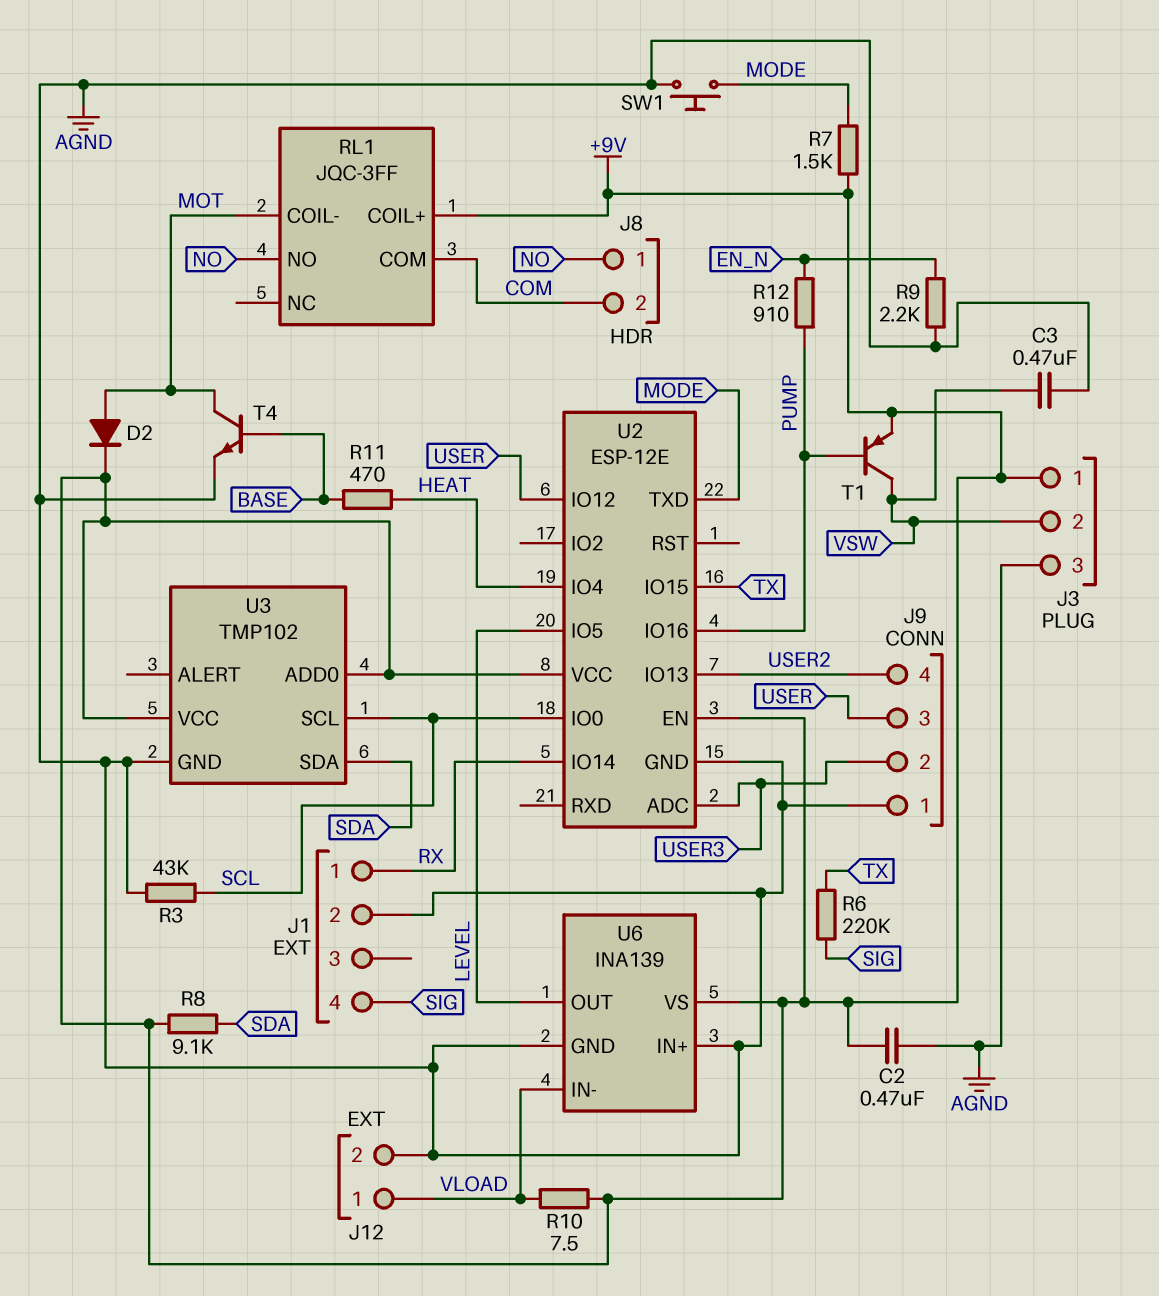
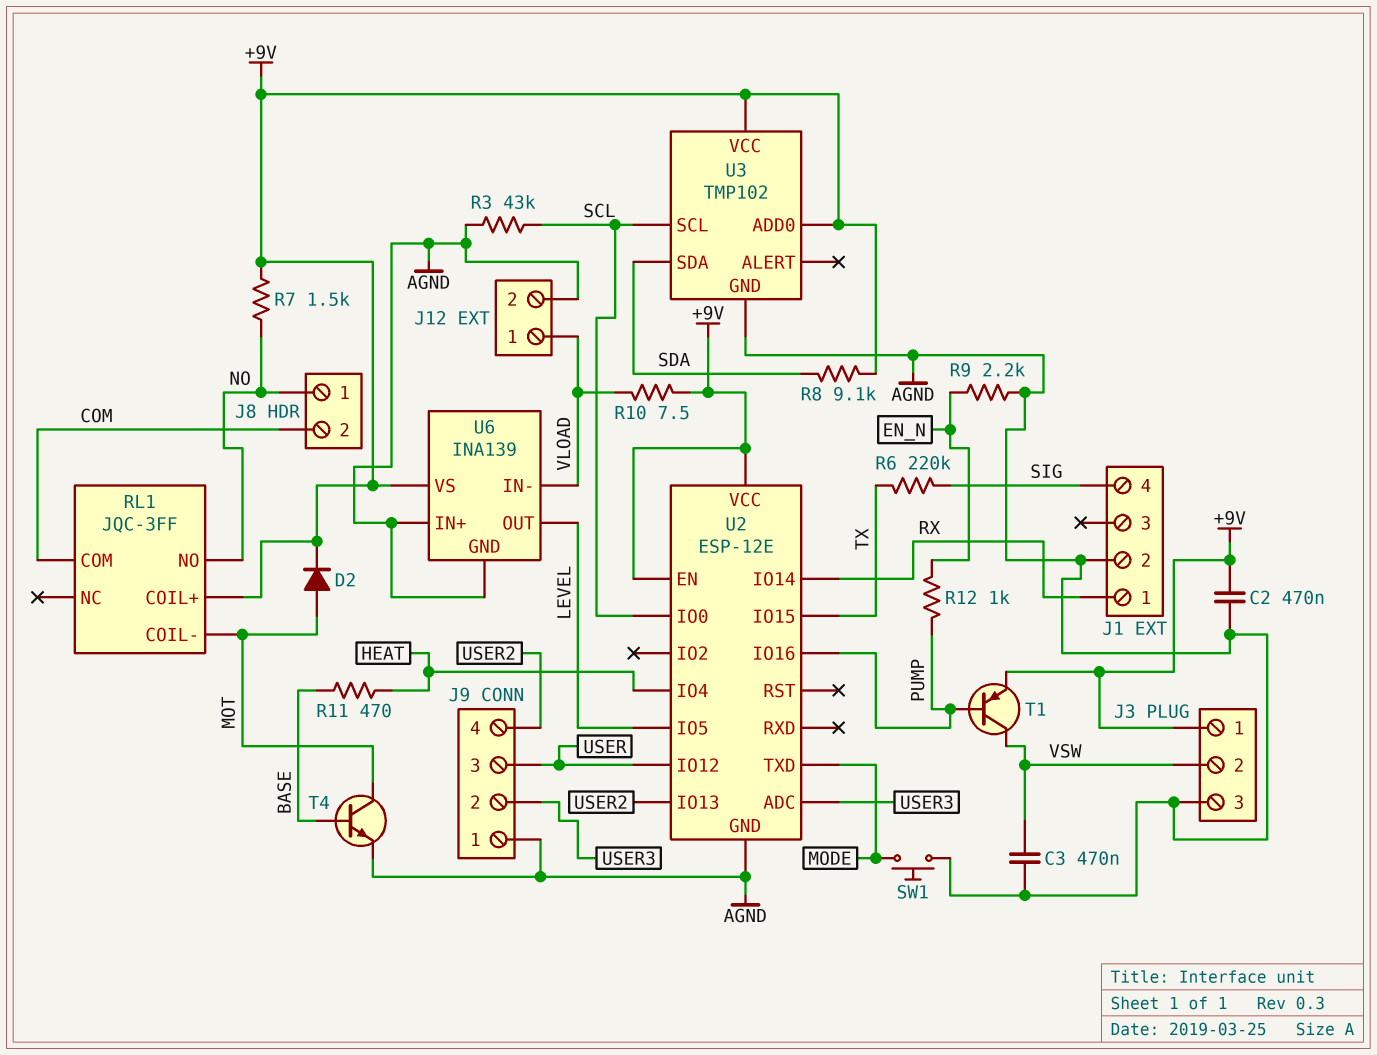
R7: 1.5k (+9V, MODE) -> 1.5k (+9V, NO)
R12: 910 (EN_N, PUMP) -> 1k (EN_N, PUMP)

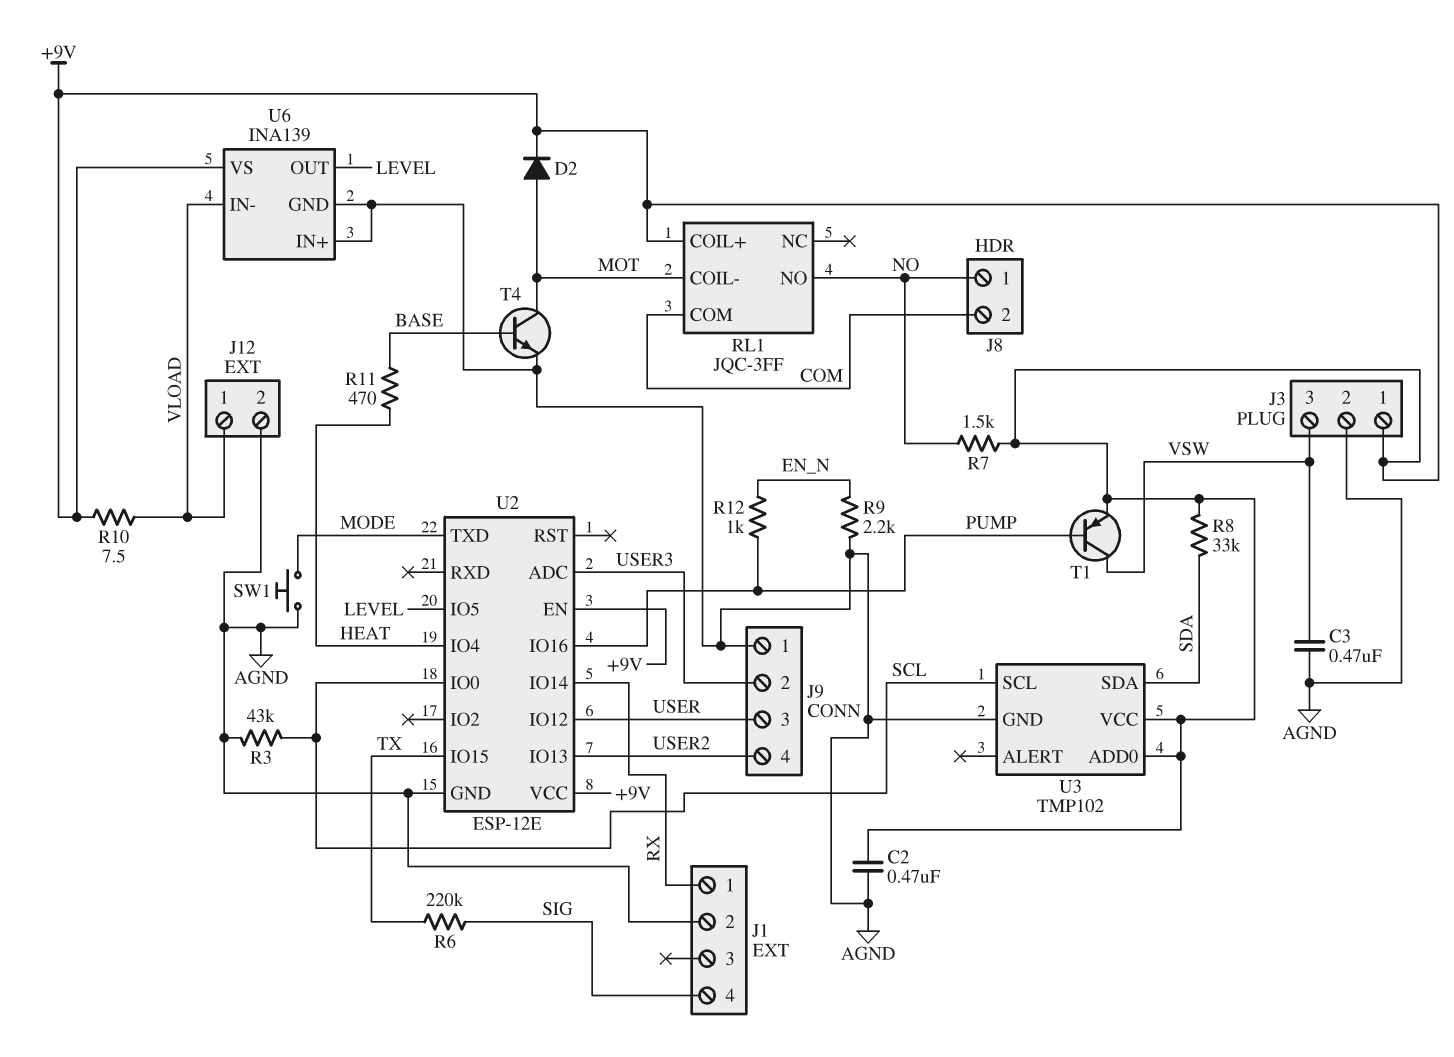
J3 pin 2: VSW -> AGND
J3 pin 3: AGND -> VSW
R8: 9.1k (+9V, SDA) -> 33k (+9V, SDA)

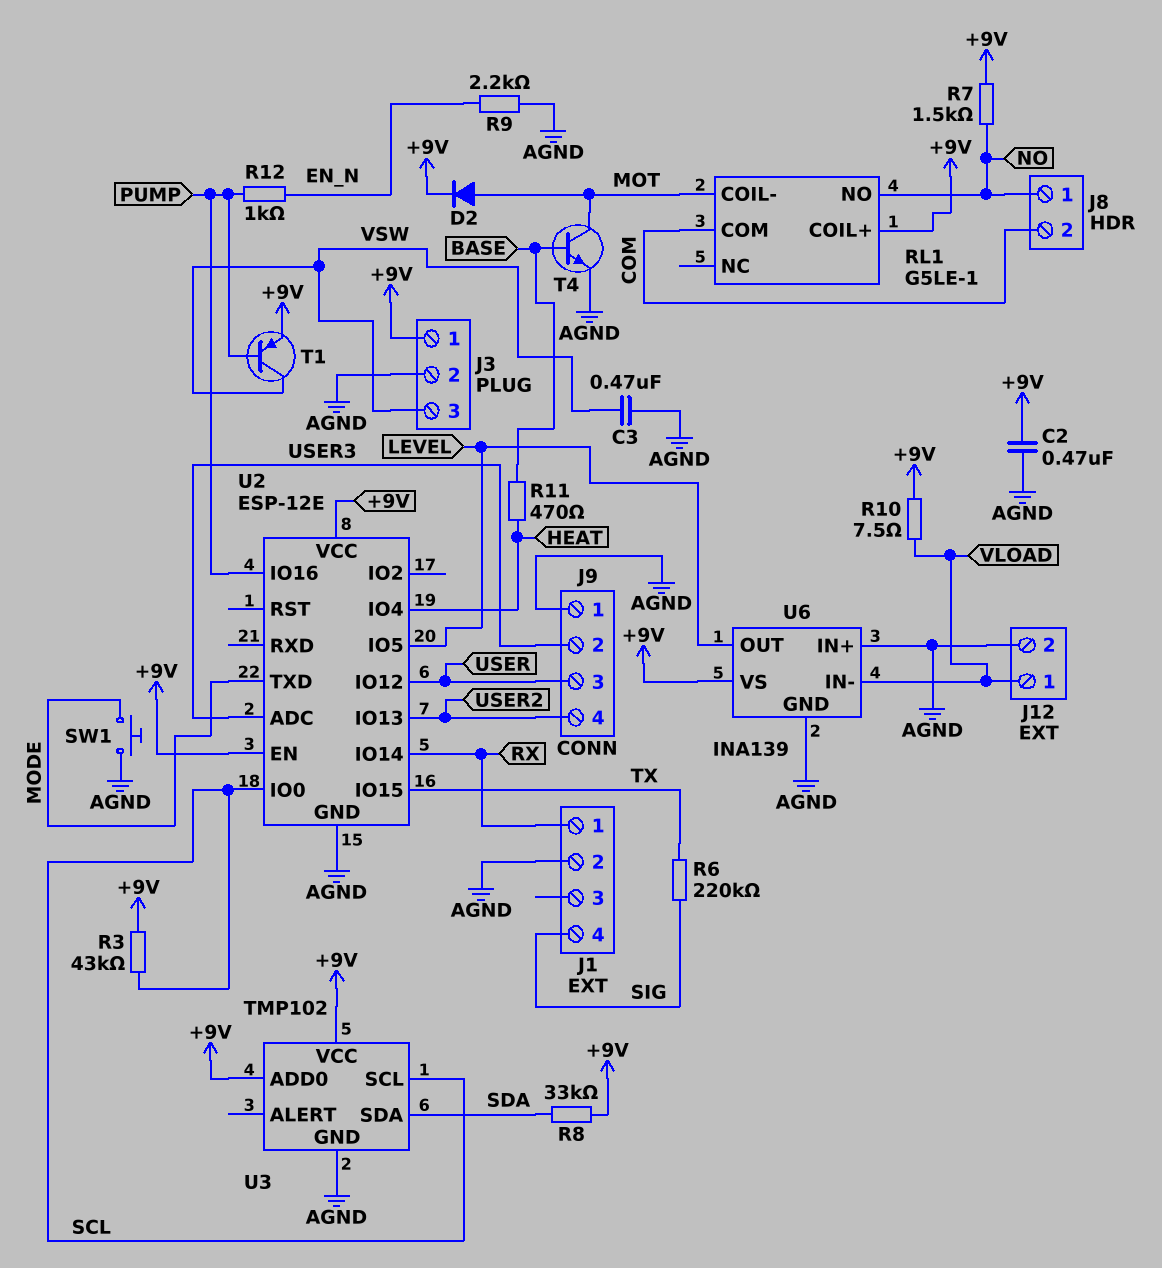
R3: 43k (AGND, SCL) -> 43k (+9V, SCL)
RL1: JQC-3FF -> G5LE-1

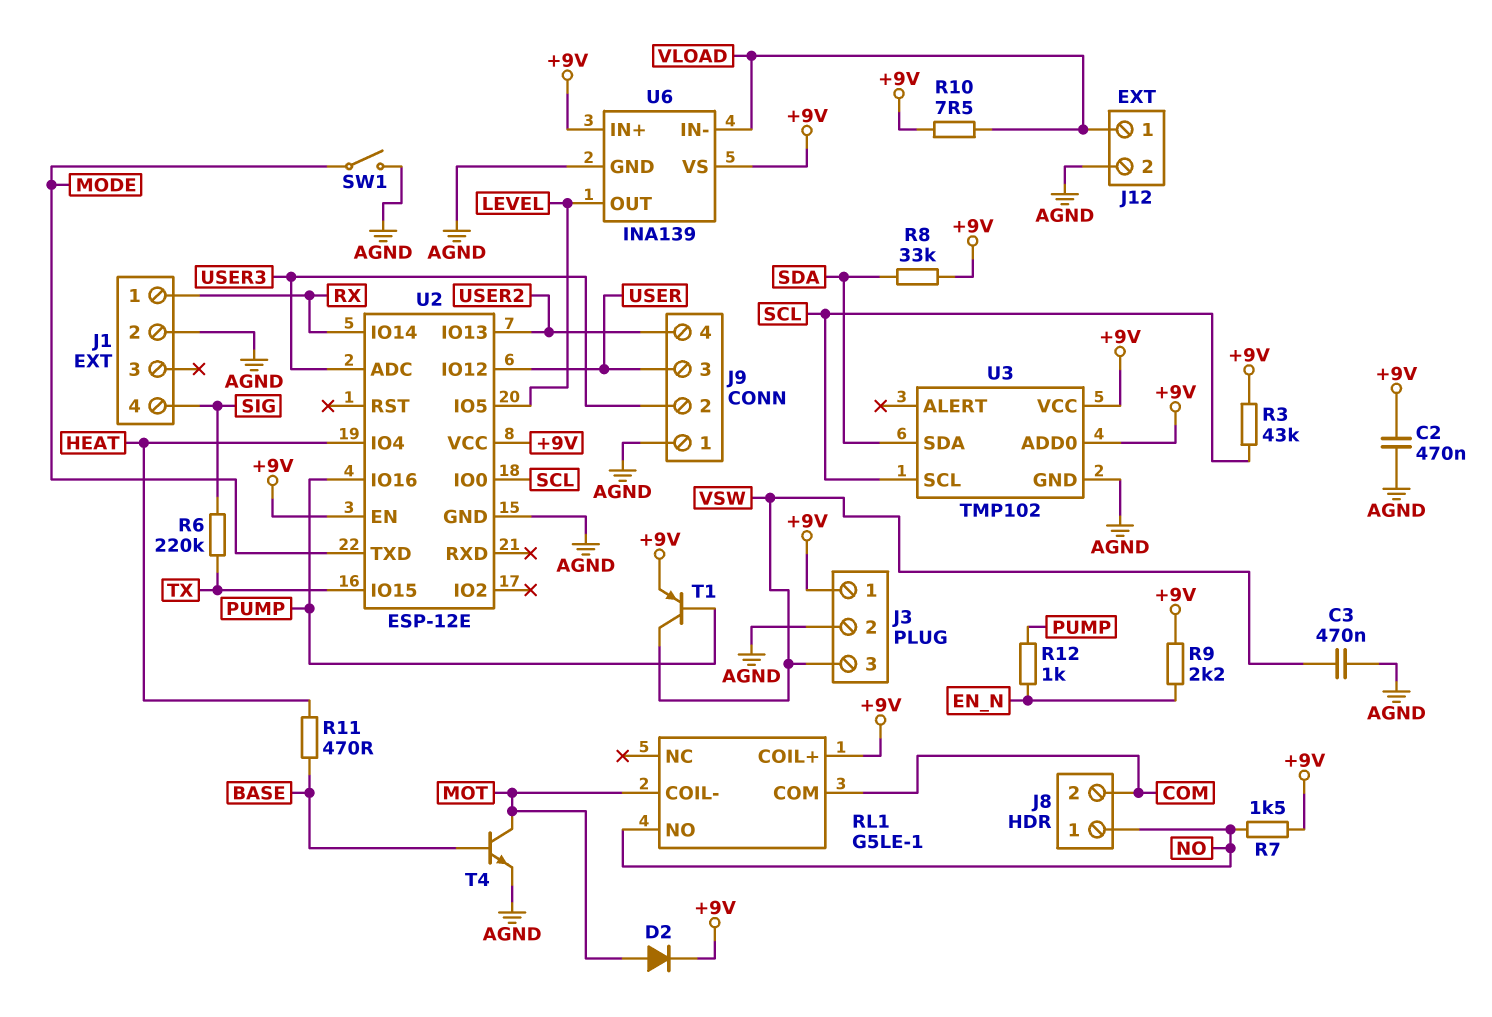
R9: 2.2k (AGND, EN_N) -> 2.2k (+9V, EN_N)
SW1: button (AGND, MODE) -> switch (AGND, MODE)
U6 pin IN+: AGND -> +9V

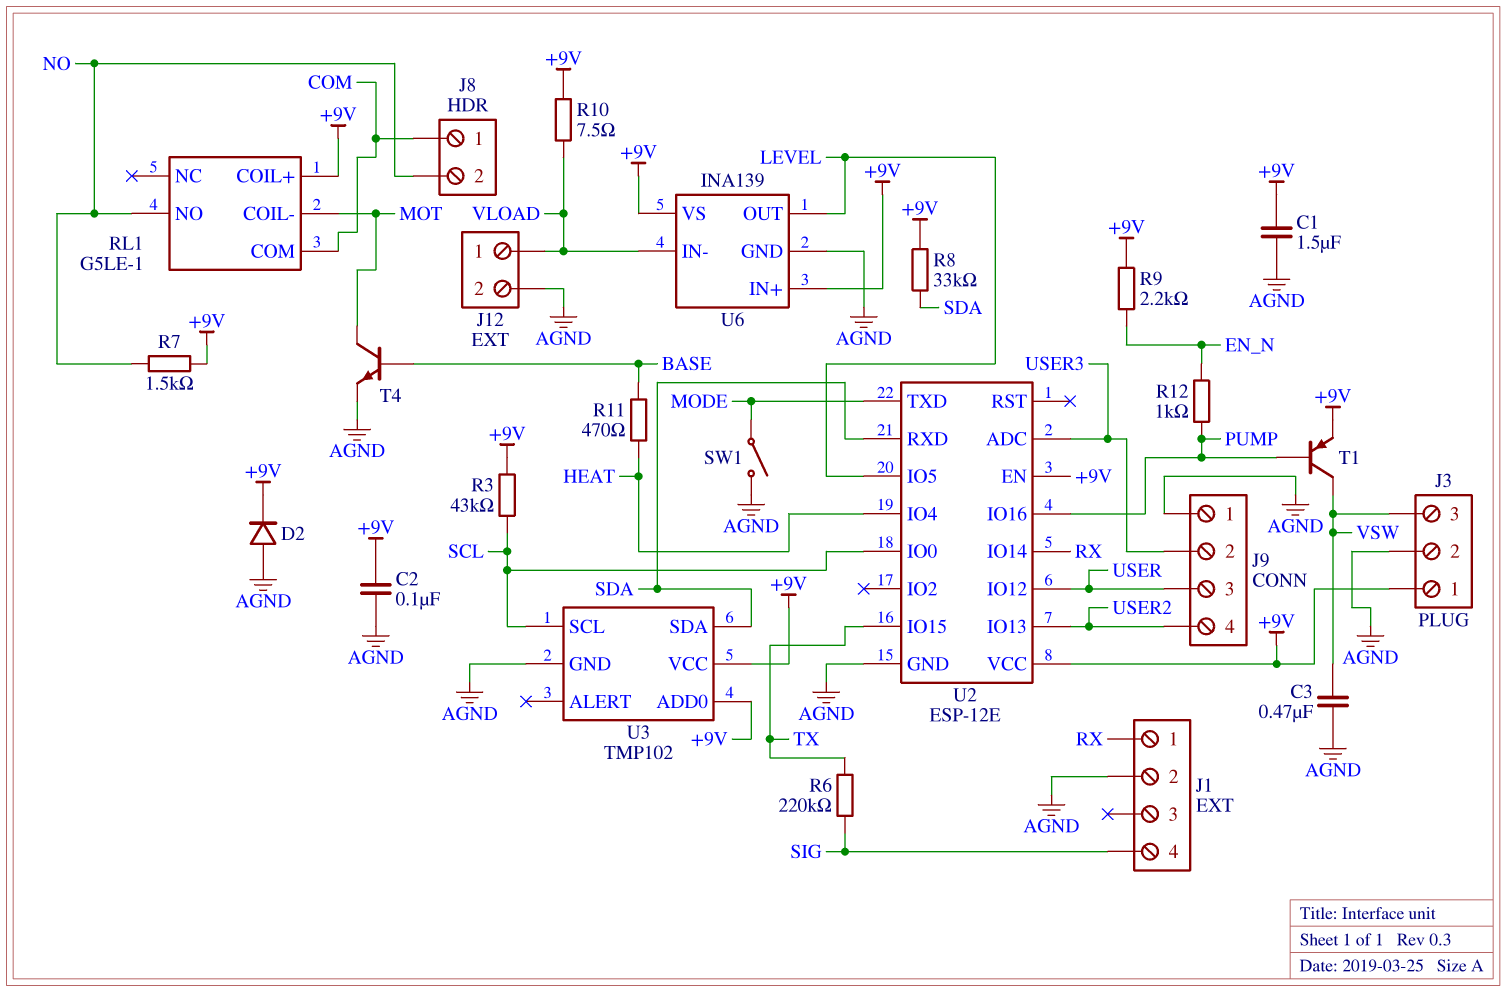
C1: none -> 1.5uF (+9V, AGND)
C2: 470nF (+9V, AGND) -> 100nF (+9V, AGND)
D2: diode (A MOT, K +9V) -> diode (A AGND, K +9V)
J8 pin 1: NO -> COM
J8 pin 2: COM -> NO
U2 pin RXD: none -> SDA

